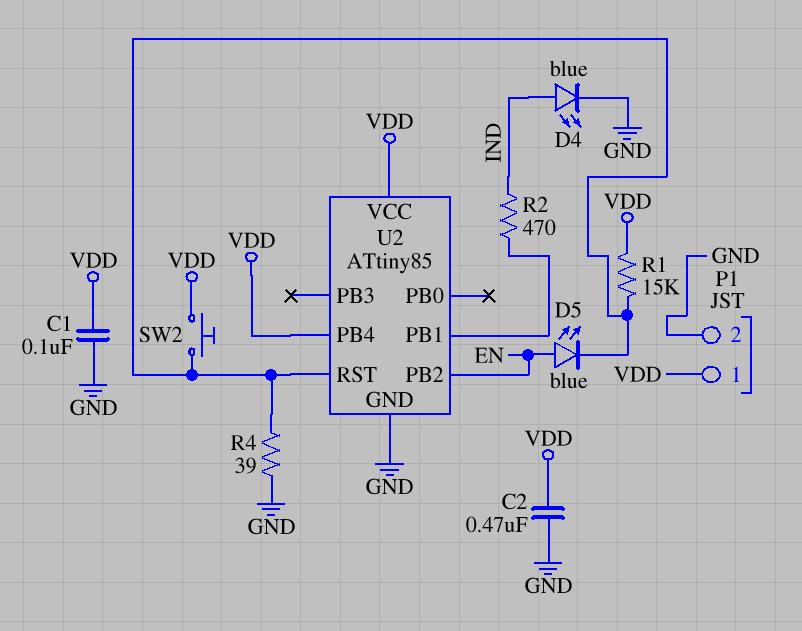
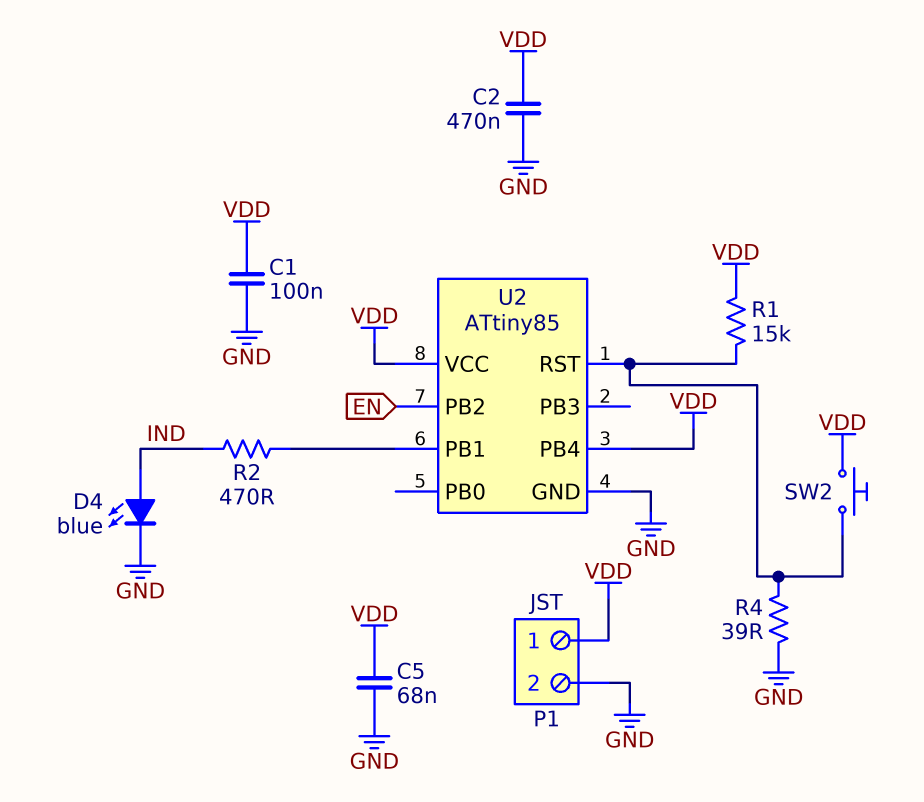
C5: none -> 68nF (GND, VDD)
D5: LED blue (A EN, K U2/RST) -> none

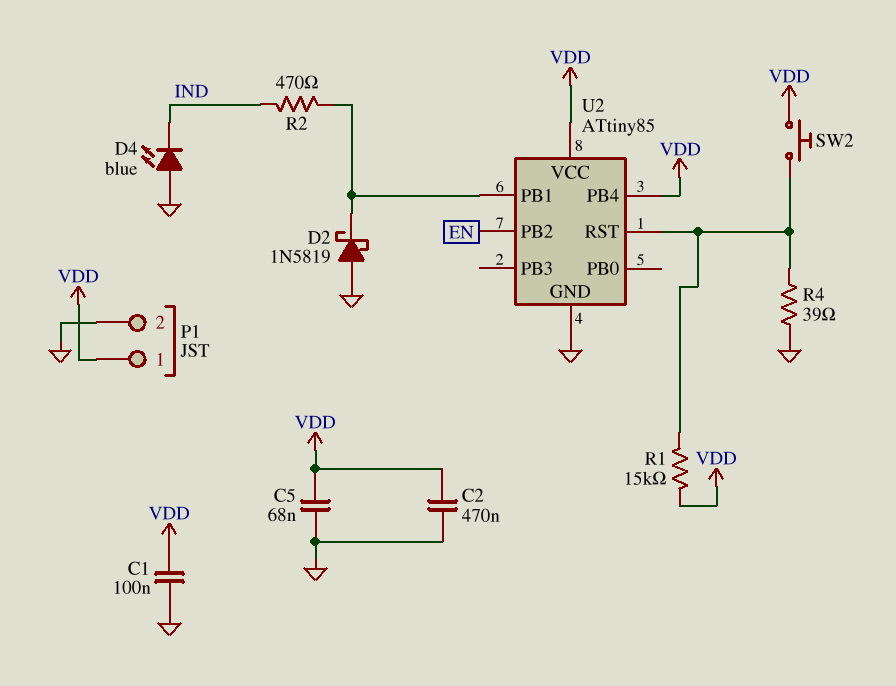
D2: none -> schottky 1N5819 (A GND, K U2/PB1)
D4: LED blue (A IND, K GND) -> LED blue (A GND, K IND)

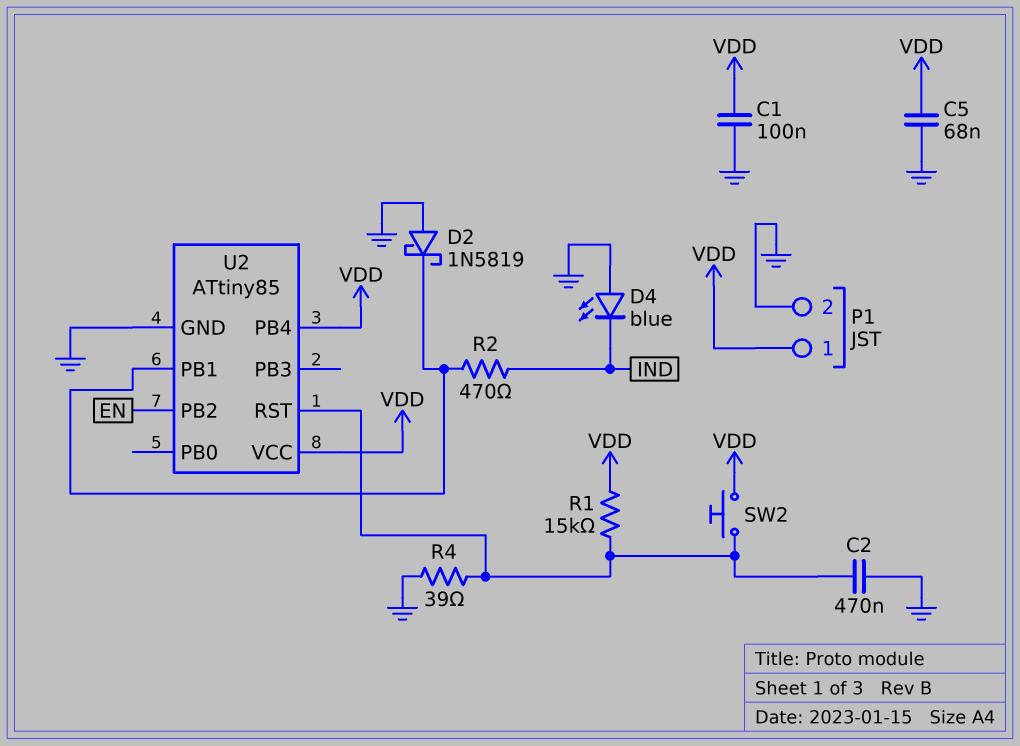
C2: 470nF (GND, VDD) -> 470nF (GND, U2/RST)

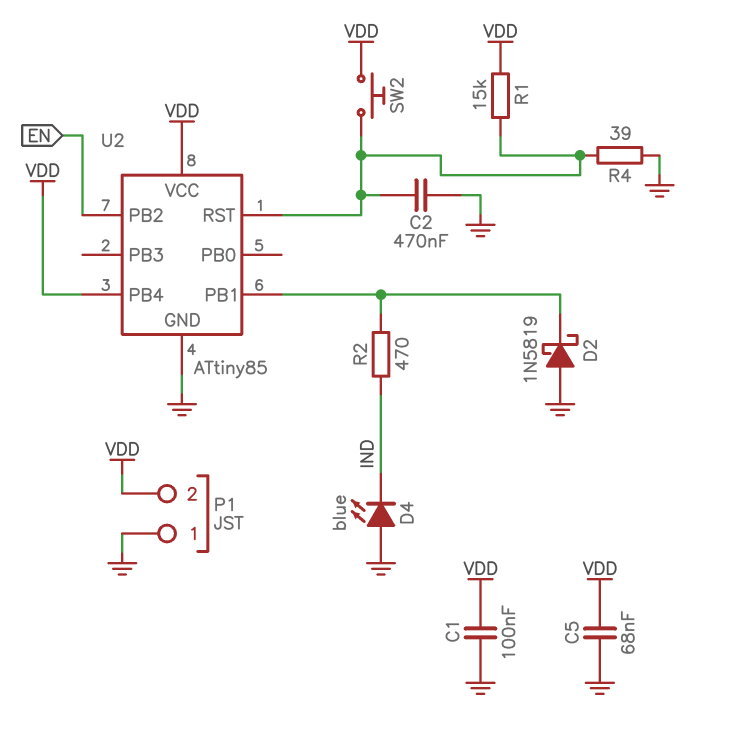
P1 pin 1: VDD -> GND
P1 pin 2: GND -> VDD

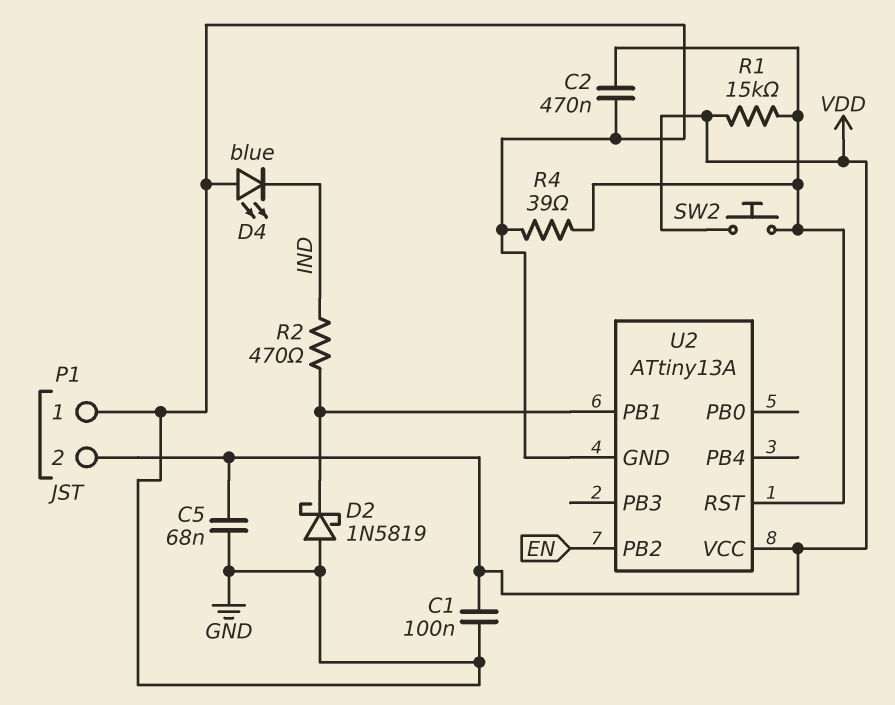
U2: ATtiny85 -> ATtiny13A
U2 pin PB4: VDD -> none

